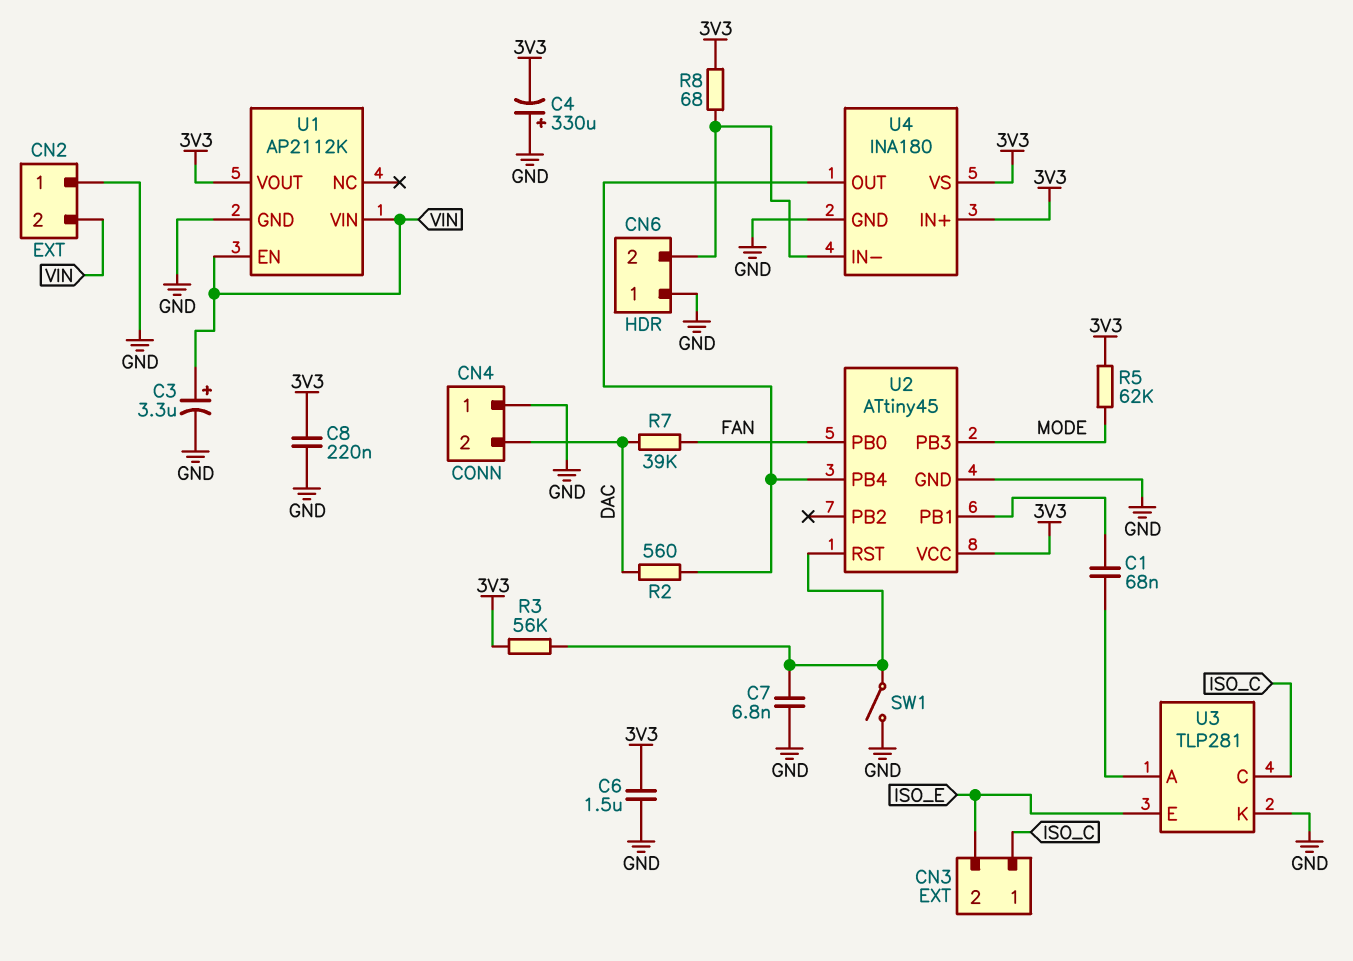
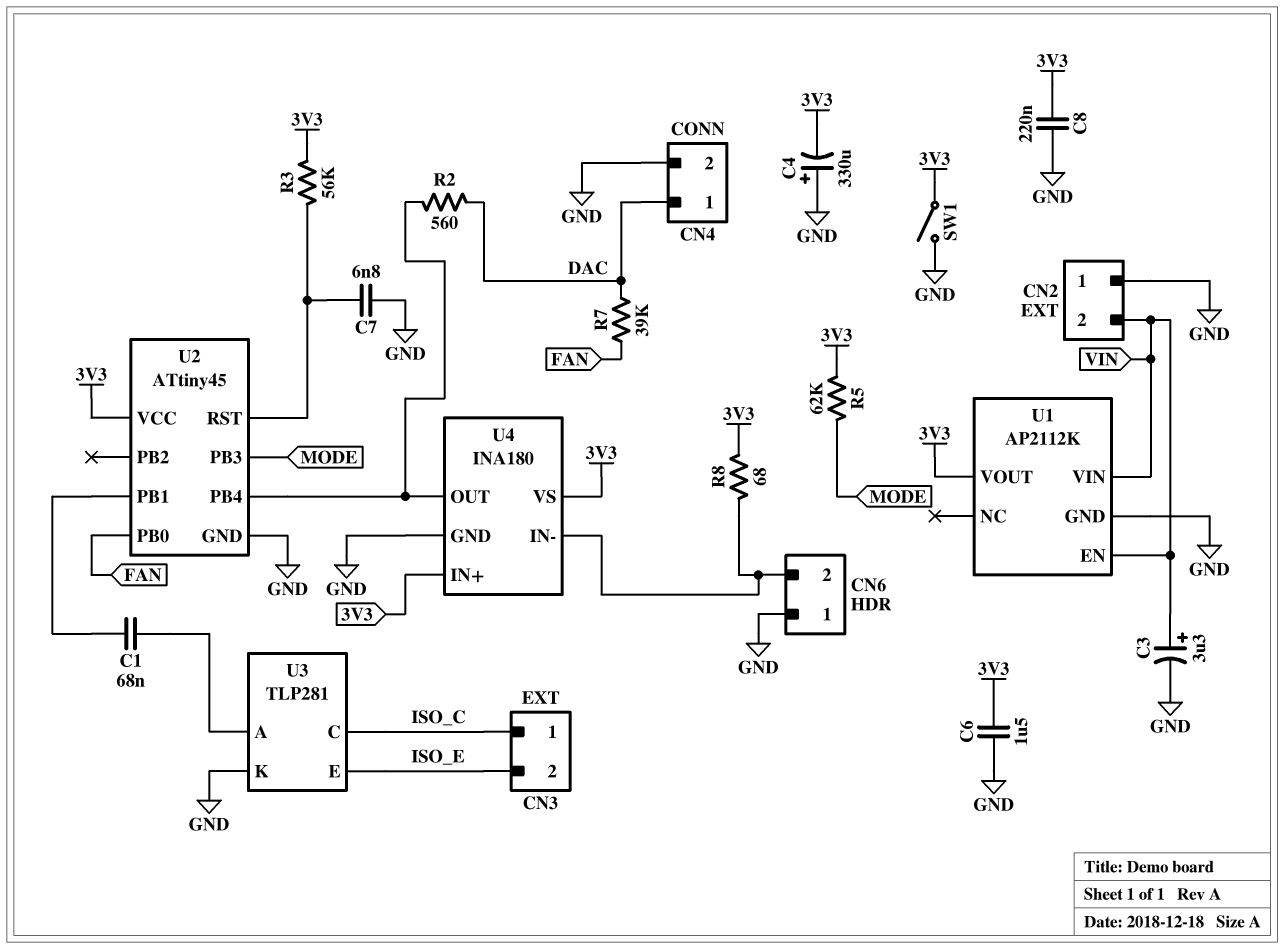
CN4 pin 1: GND -> DAC
CN4 pin 2: DAC -> GND
SW1: switch (GND, U2/RST) -> switch (3V3, GND)

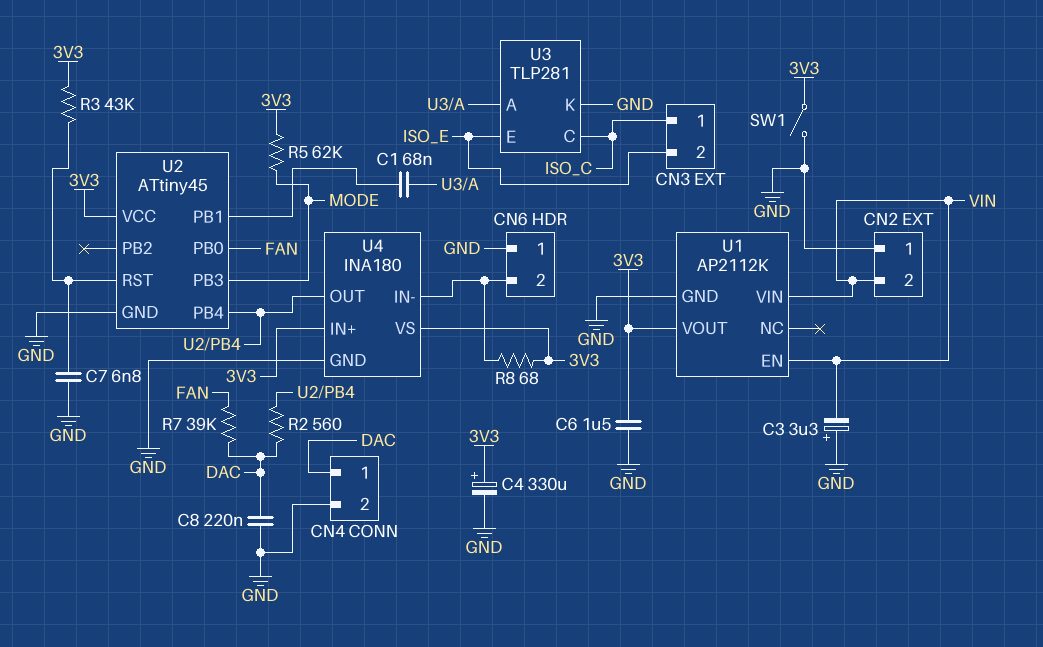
C3: 3.3uF (plus VIN, minus GND) -> 3.3uF (plus GND, minus VIN)
C4: 330uF (plus GND, minus 3V3) -> 330uF (plus 3V3, minus GND)
C8: 220nF (3V3, GND) -> 220nF (DAC, GND)
R3: 56k (3V3, U2/RST) -> 43k (3V3, U2/RST)

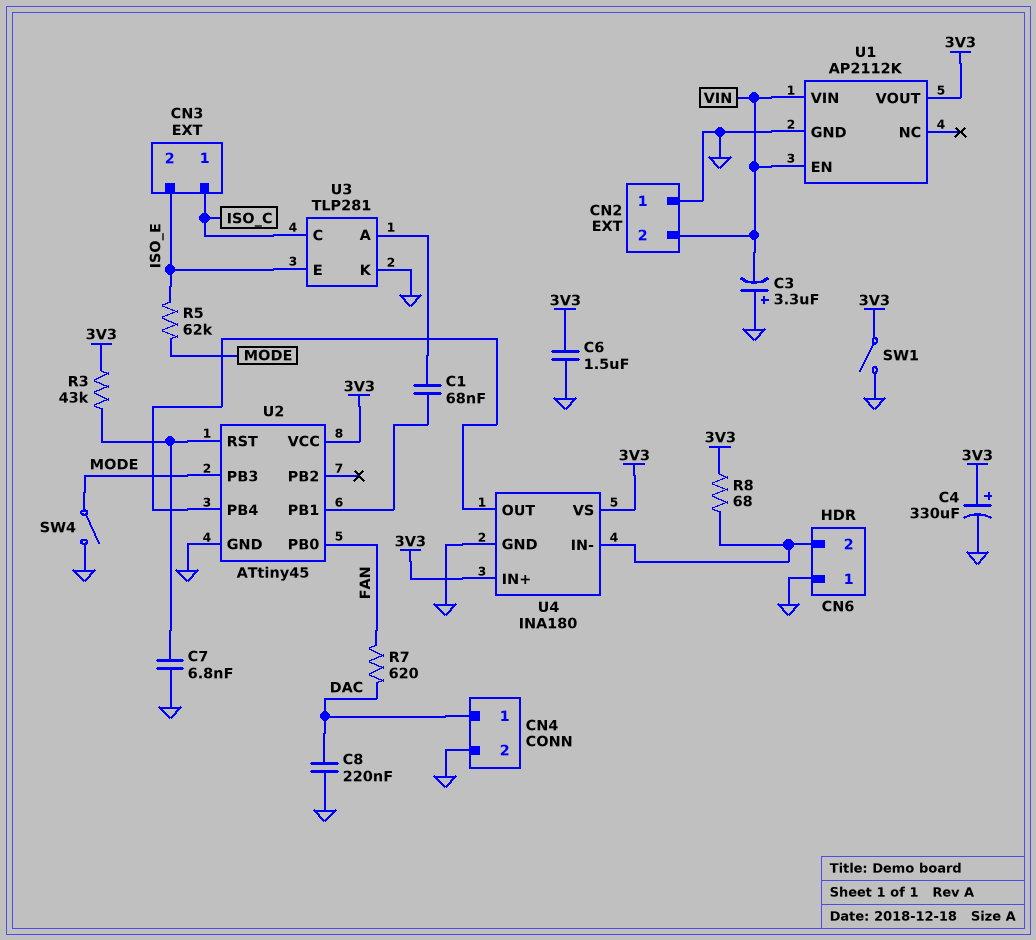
R2: 560 (DAC, U2/PB4) -> none
R5: 62k (3V3, MODE) -> 62k (ISO_E, MODE)
R7: 39k (DAC, FAN) -> 620 (DAC, FAN)
SW4: none -> switch (GND, MODE)

